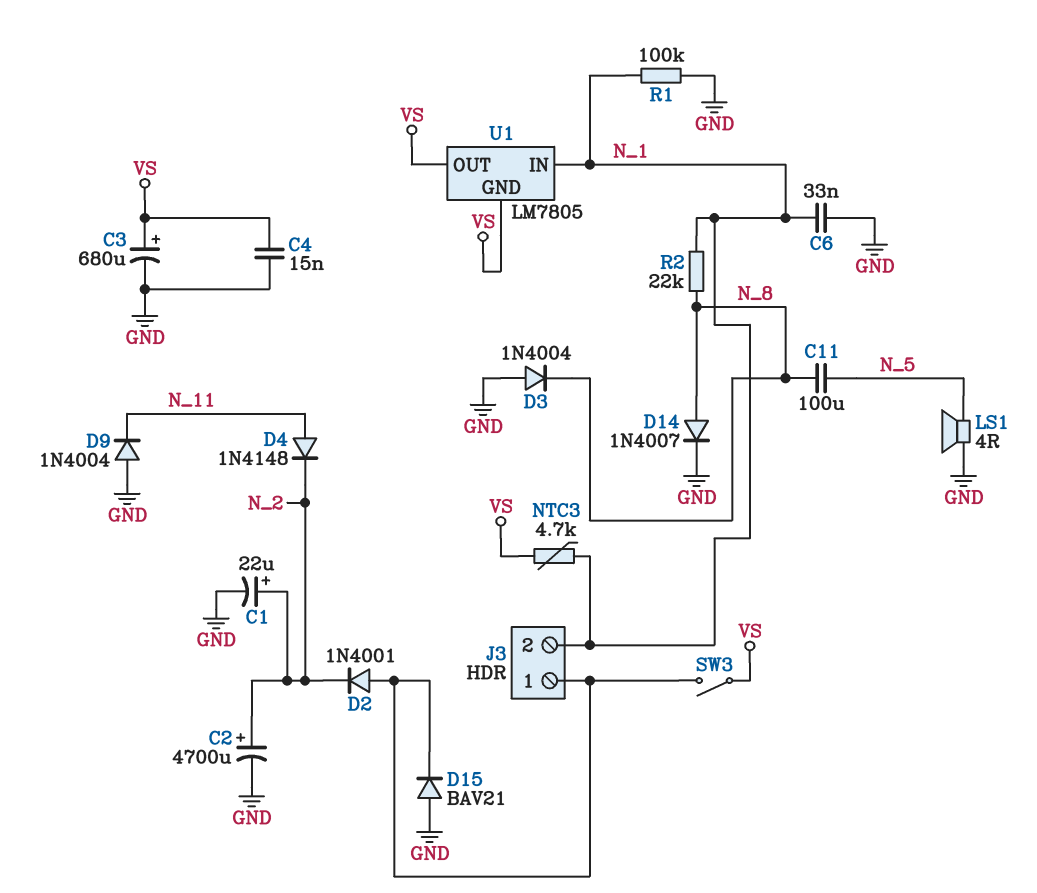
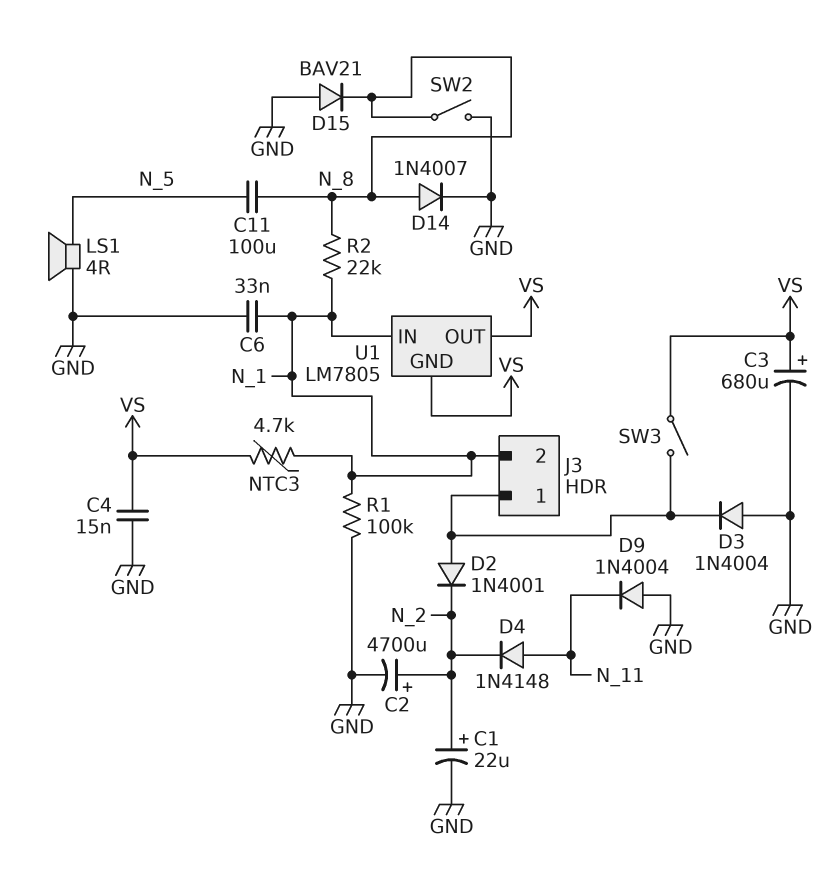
D3: diode 1N4004 (A GND, K N_8) -> diode 1N4004 (A GND, K J3/1)
D15: diode BAV21 (A GND, K J3/1) -> diode BAV21 (A GND, K N_8)
SW2: none -> switch (GND, N_8)

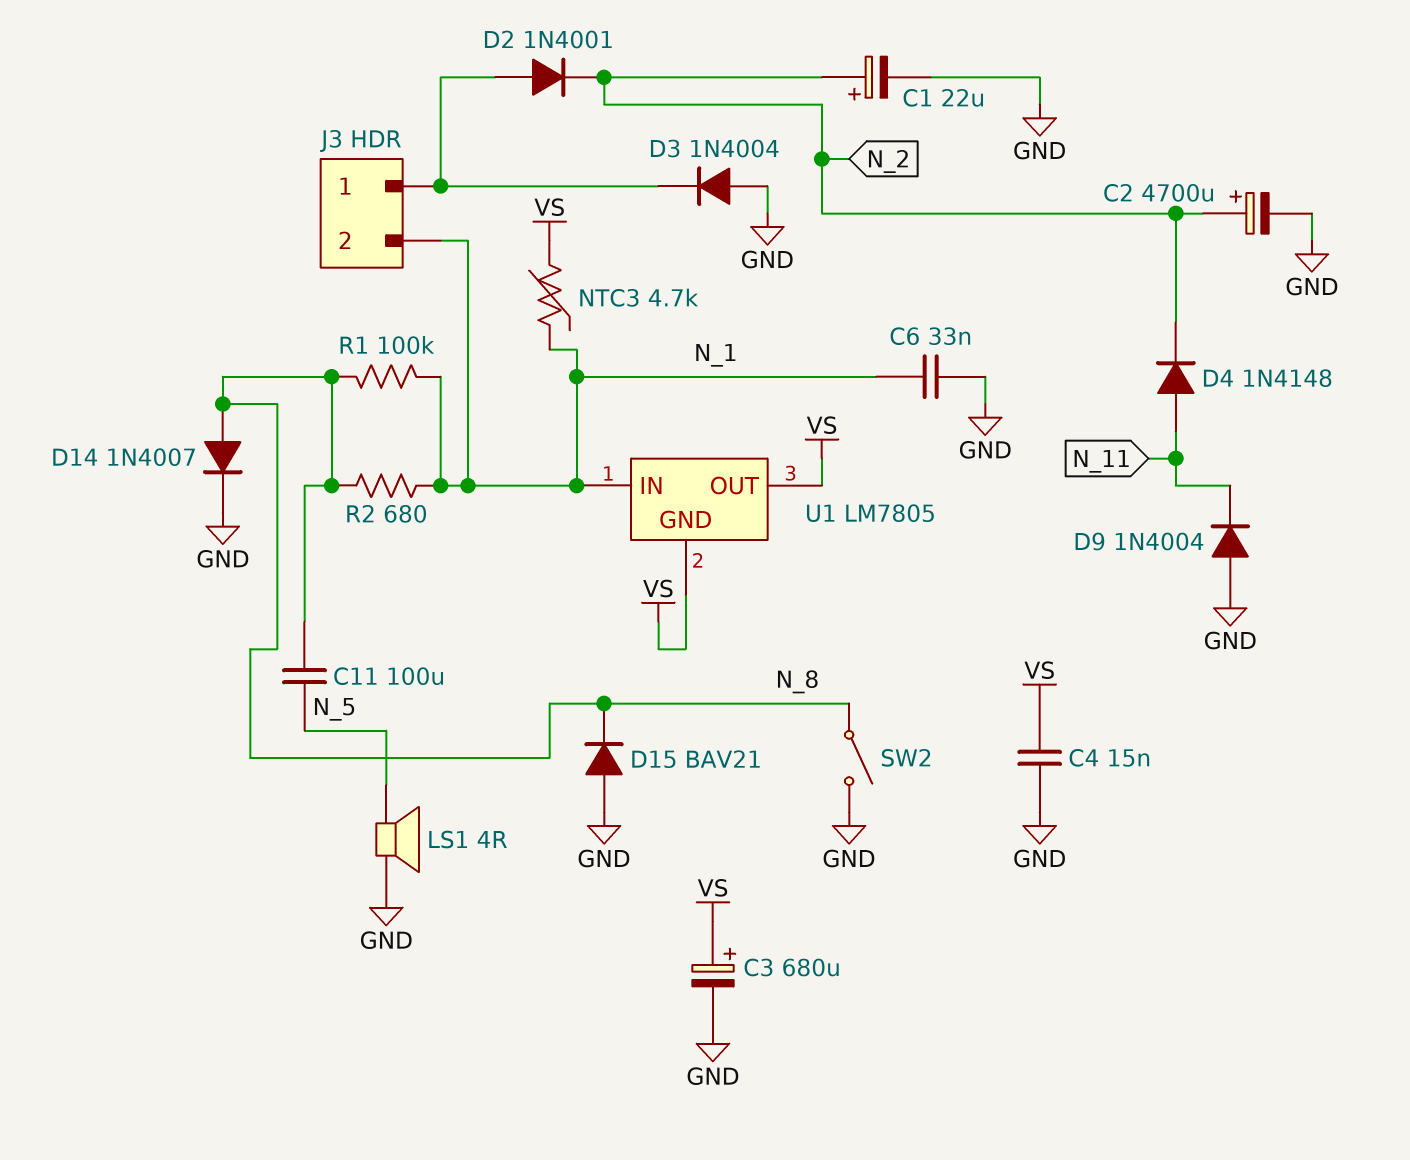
R1: 100k (GND, N_1) -> 100k (N_1, N_8)
R2: 22k (N_1, N_8) -> 680 (N_1, N_8)
SW3: switch (J3/1, VS) -> none

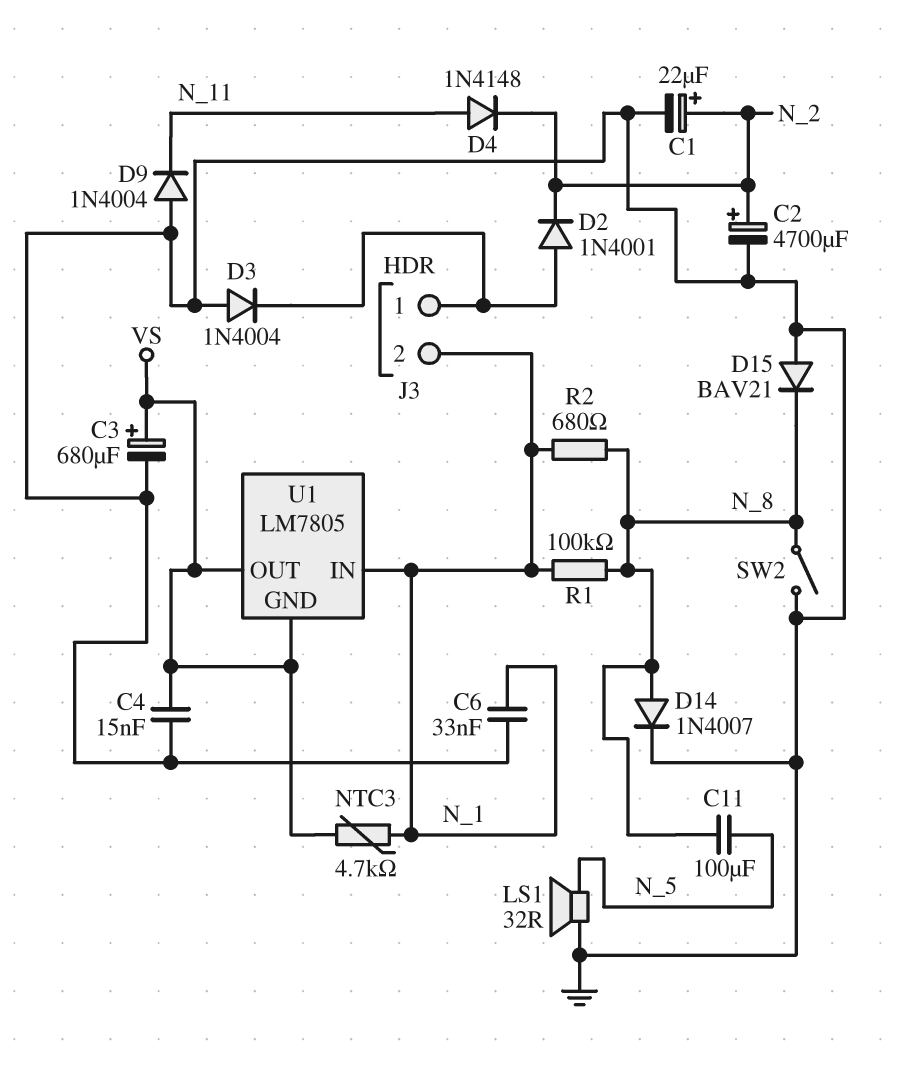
LS1: speaker 4R (GND, N_5) -> speaker 32R (GND, N_5)

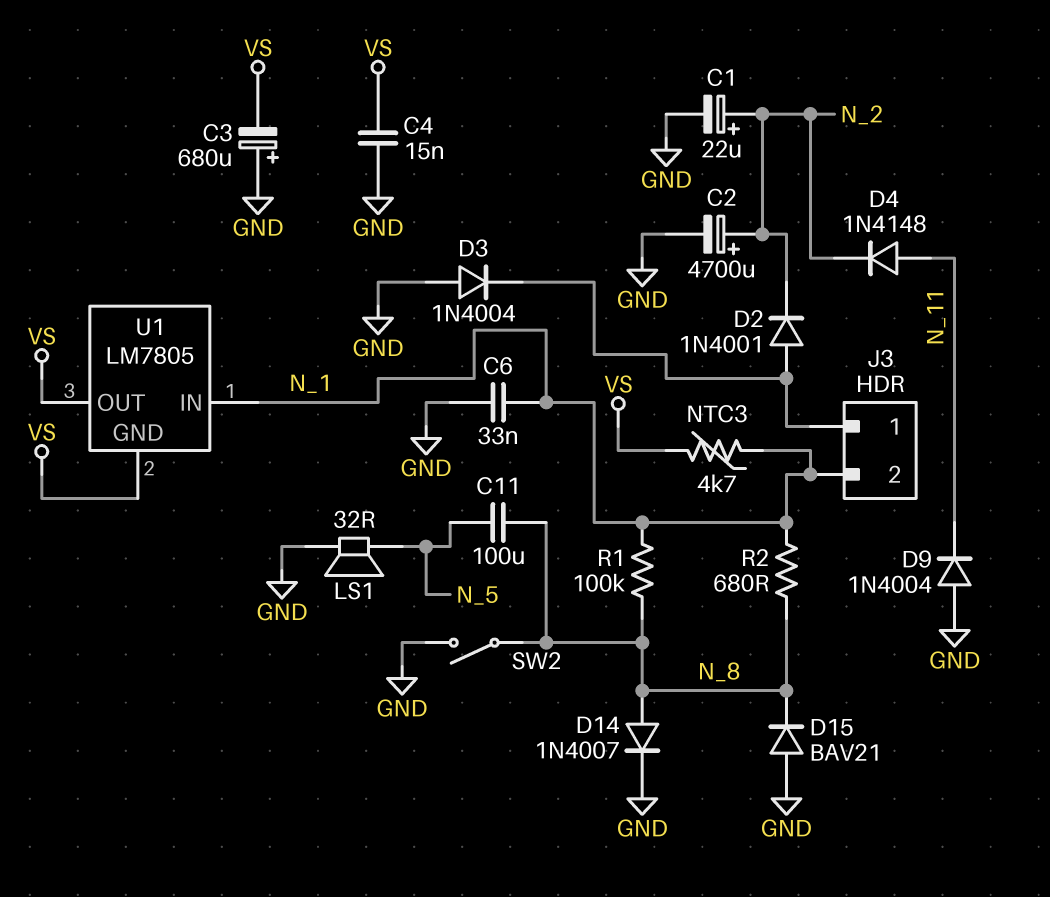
C3: 680uF (plus VS, minus GND) -> 680uF (plus GND, minus VS)

